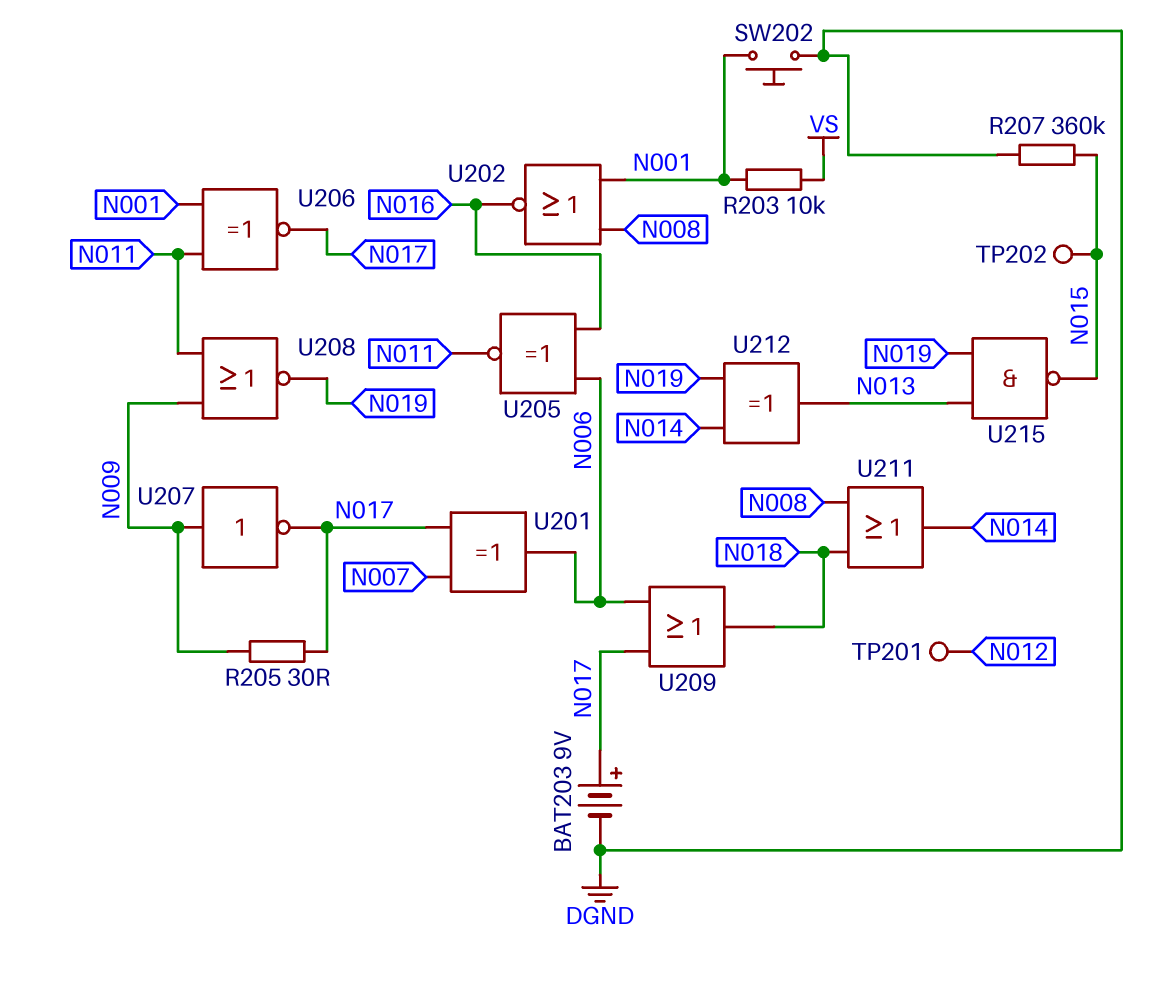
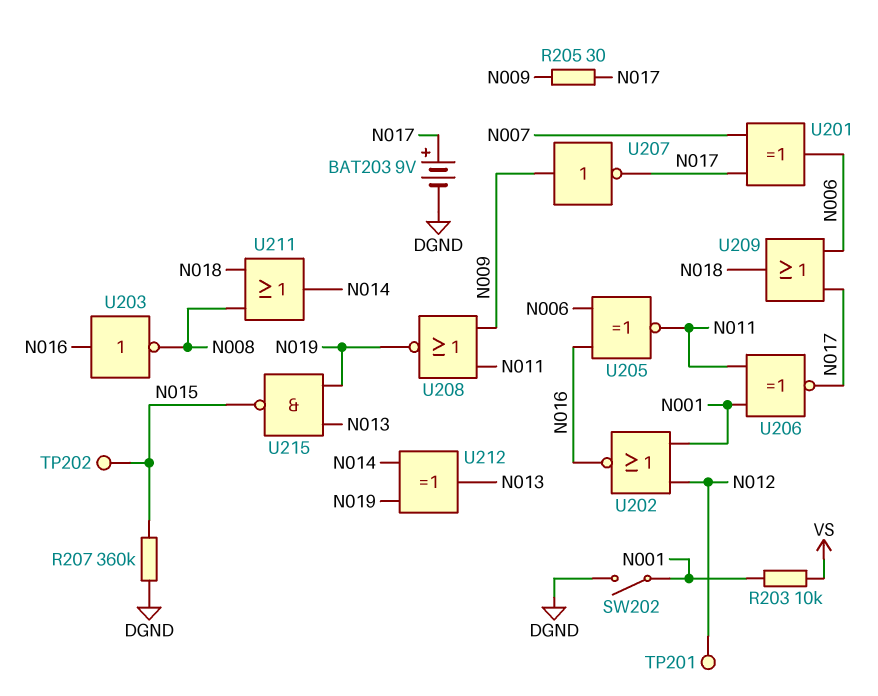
SW202: button (DGND, N001) -> switch (DGND, N001)
U202: NOR (in N001, in N008, out N016) -> NOR (in N001, in N012, out N016)
U203: none -> NOT (in N016, out N008)

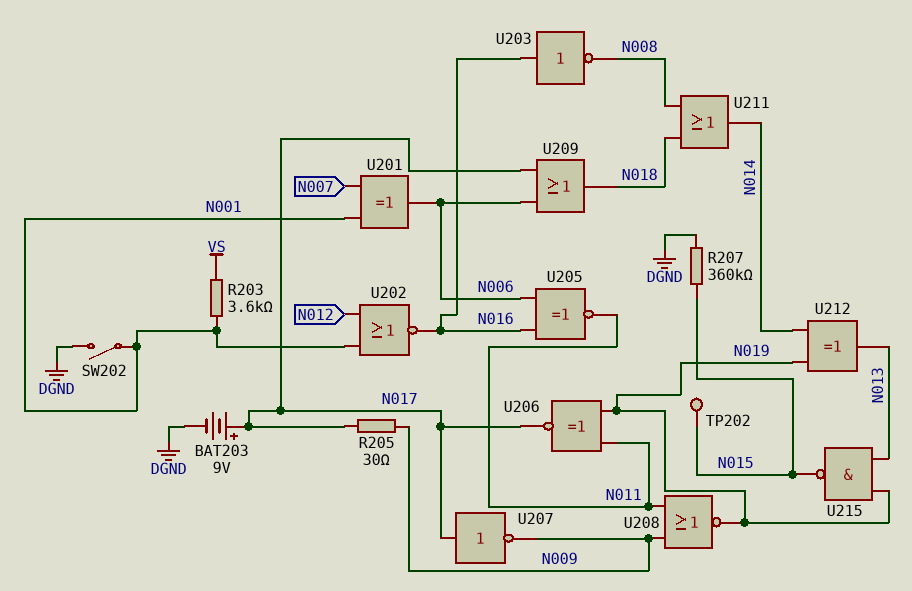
R203: 10k (N001, VS) -> 3.6k (N001, VS)
TP201: test point (N012) -> none
U201: XOR (in N007, in N017, out N006) -> XOR (in N001, in N007, out N006)
U206: XNOR (in N001, in N011, out N017) -> XNOR (in N011, in N019, out N017)
U207: NOT (in N009, out N017) -> NOT (in N017, out N009)

